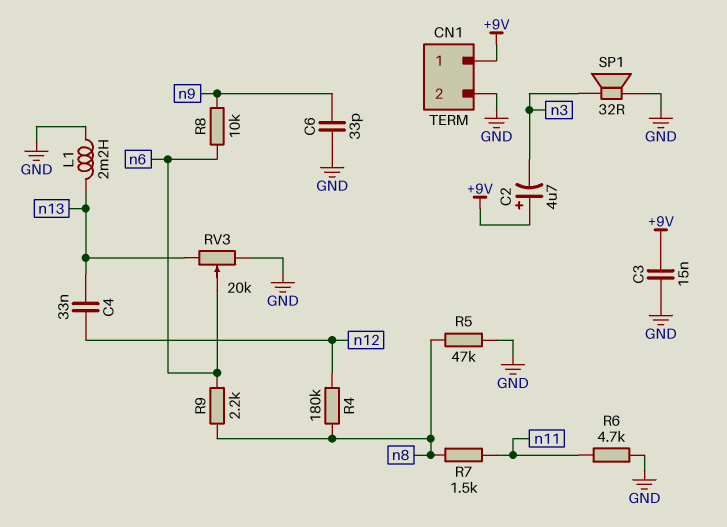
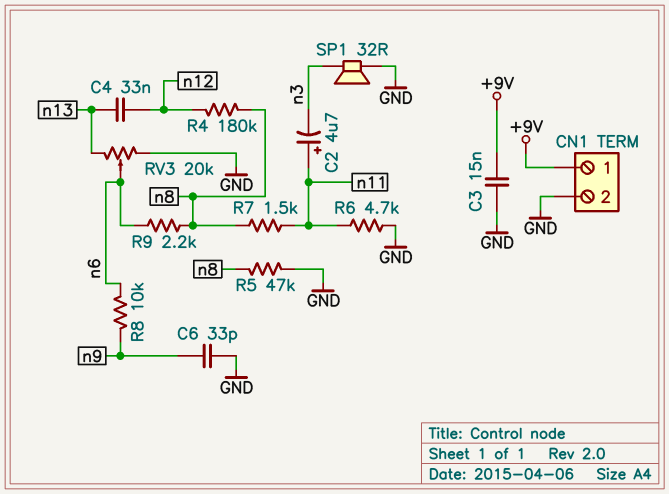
C2: 4.7uF (plus +9V, minus n3) -> 4.7uF (plus n11, minus n3)
L1: 2.2mH (GND, n13) -> none

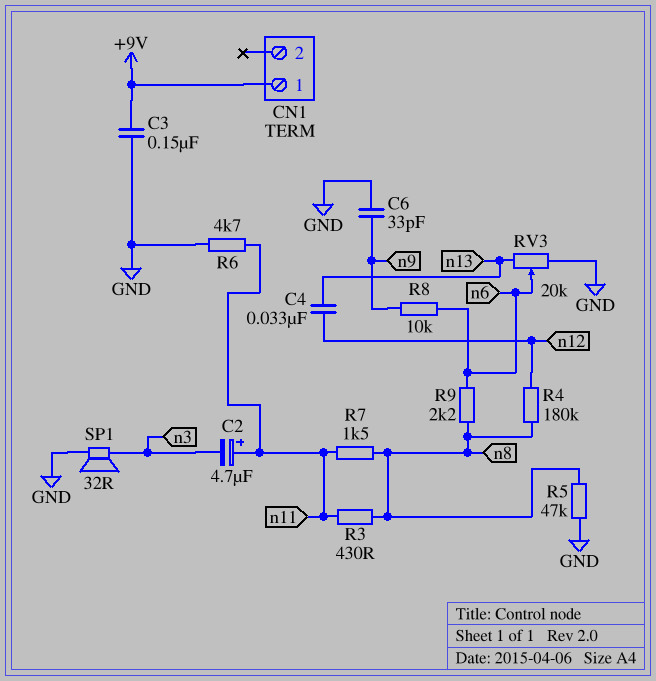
C3: 15nF (+9V, GND) -> 150nF (+9V, GND)
CN1 pin 2: GND -> none
R3: none -> 430 (n8, n11)

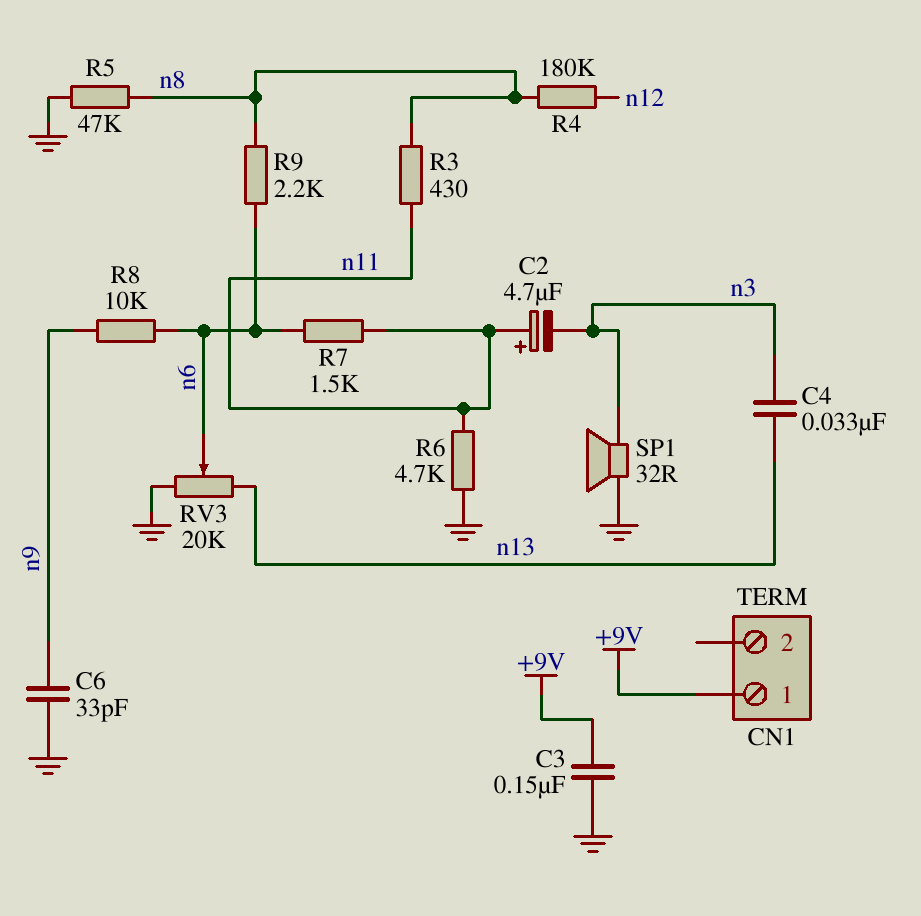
C4: 33nF (n12, n13) -> 33nF (n3, n13)
R7: 1.5k (n8, n11) -> 1.5k (n6, n11)

